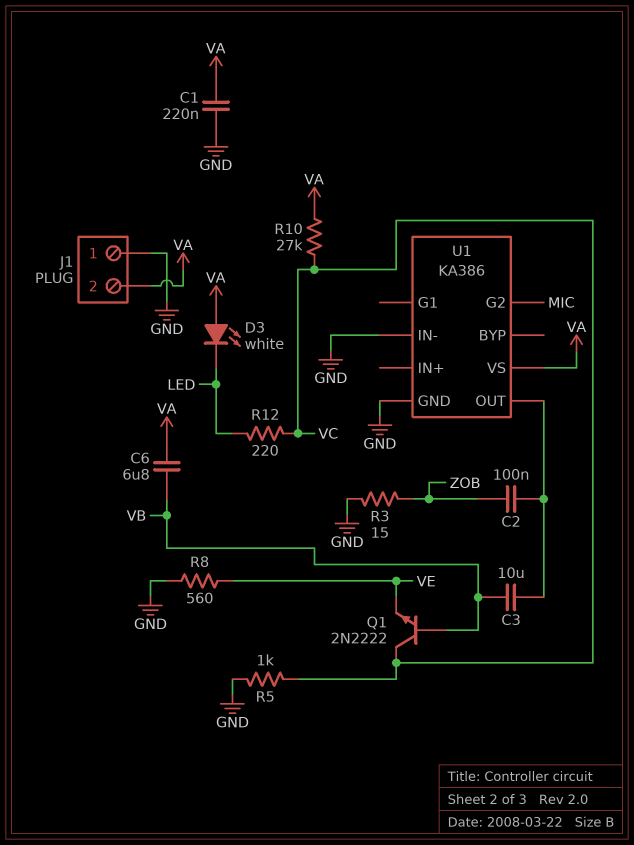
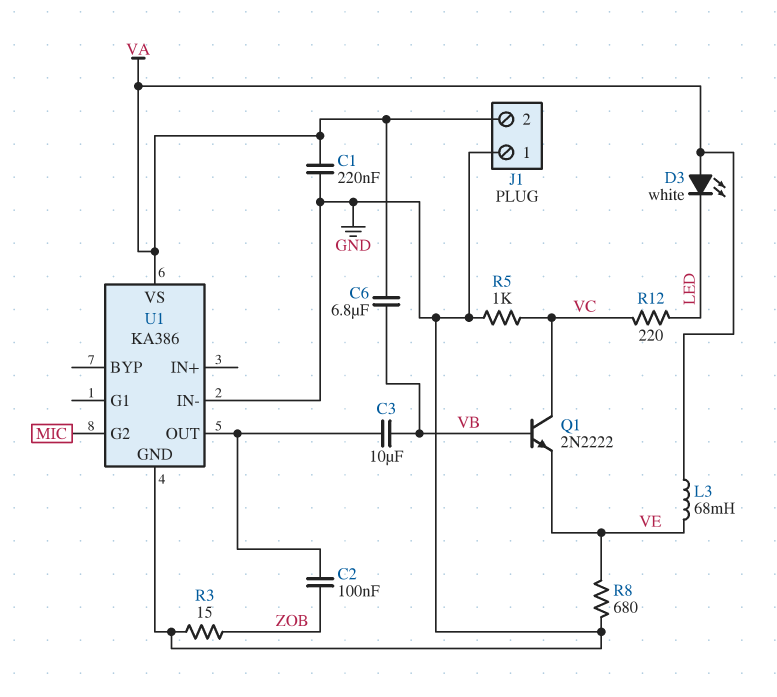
L3: none -> 68mH (VA, VE)
R8: 560 (GND, VE) -> 680 (GND, VE)
R10: 27k (VA, VC) -> none

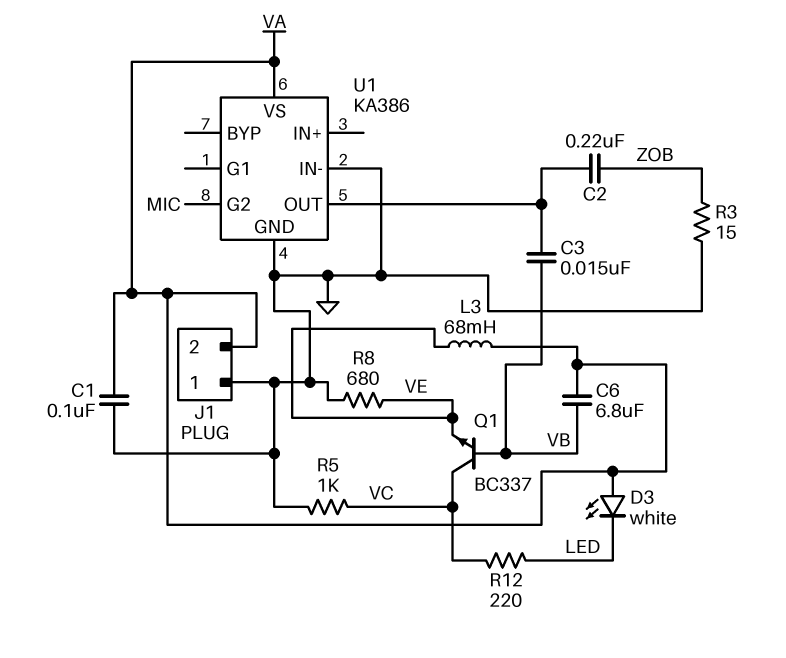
C1: 220nF (GND, VA) -> 100nF (GND, VA)
C2: 100nF (U1/OUT, ZOB) -> 220nF (U1/OUT, ZOB)
C3: 10uF (U1/OUT, VB) -> 15nF (U1/OUT, VB)
Q1: NPN 2N2222 (B VB, C VC, E VE) -> NPN BC337 (B VB, C VC, E VE)

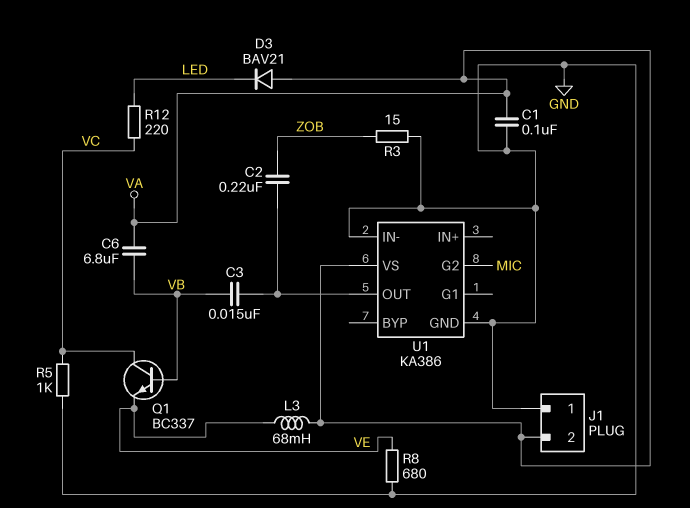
D3: LED white (A VA, K LED) -> diode BAV21 (A VA, K LED)

